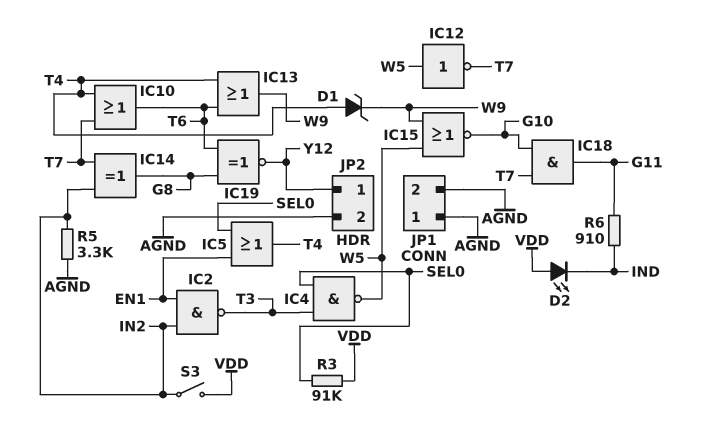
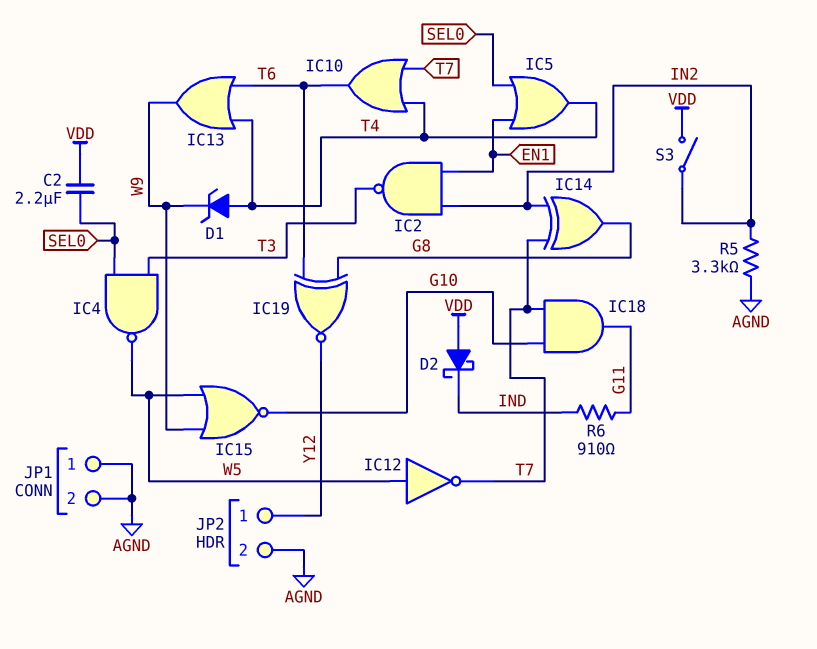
C2: none -> 2.2uF (SEL0, VDD)
D2: LED (A VDD, K IND) -> schottky (A VDD, K IND)
R3: 91k (SEL0, VDD) -> none

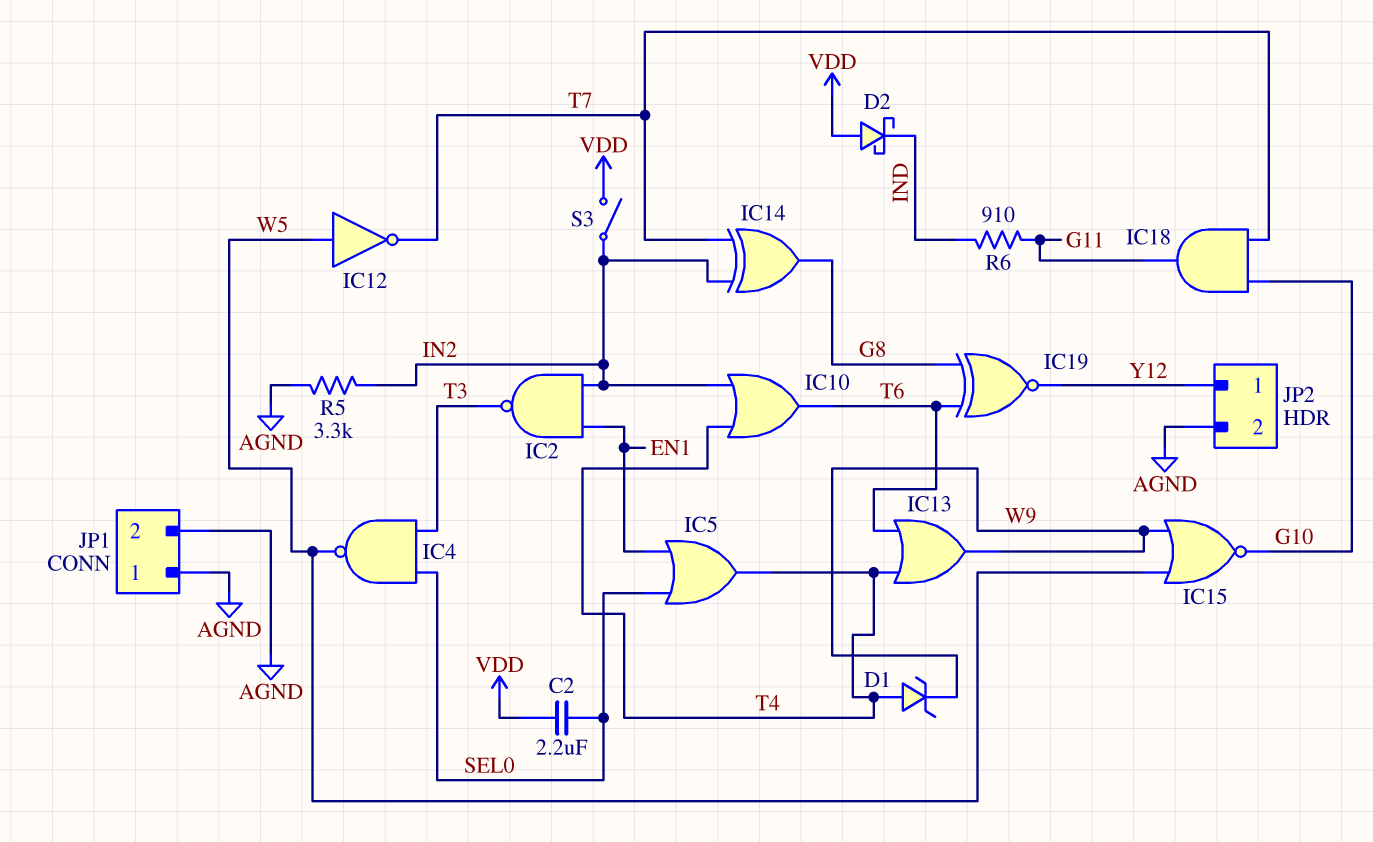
IC10: OR (in T4, in T7, out T6) -> OR (in IN2, in T4, out T6)

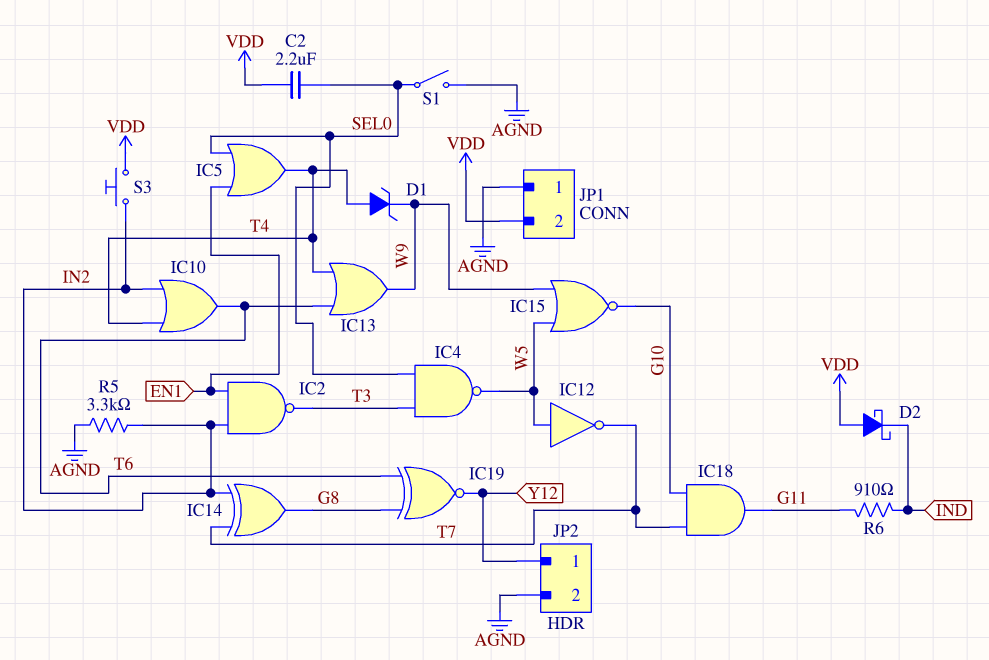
JP1 pin 2: AGND -> VDD
S1: none -> switch (AGND, SEL0)
S3: switch (IN2, VDD) -> button (IN2, VDD)

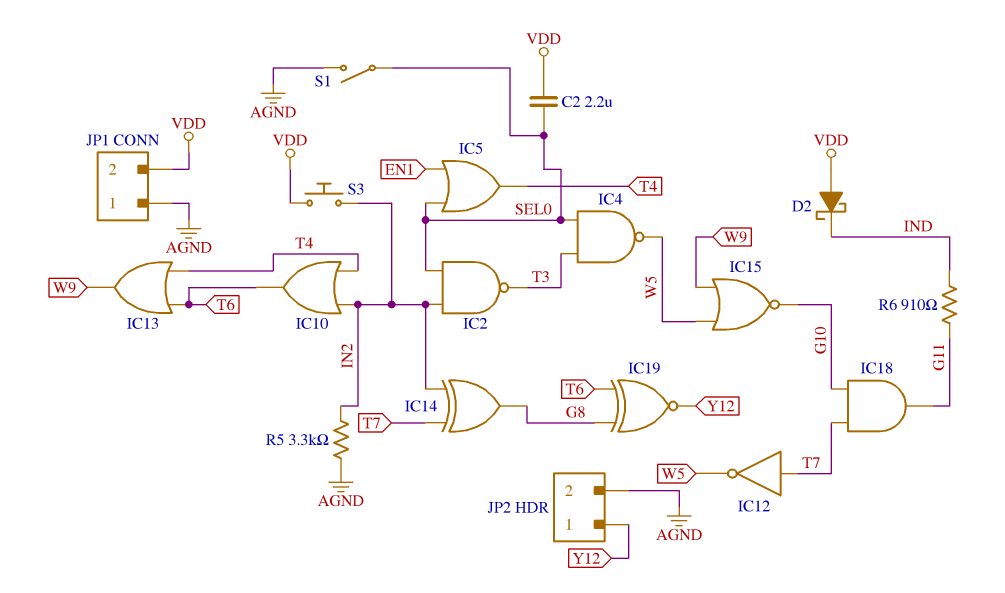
D1: zener (A T4, K W9) -> none
IC2: NAND (in EN1, in IN2, out T3) -> NAND (in IN2, in SEL0, out T3)
IC12: NOT (in W5, out T7) -> NOT (in T7, out W5)

